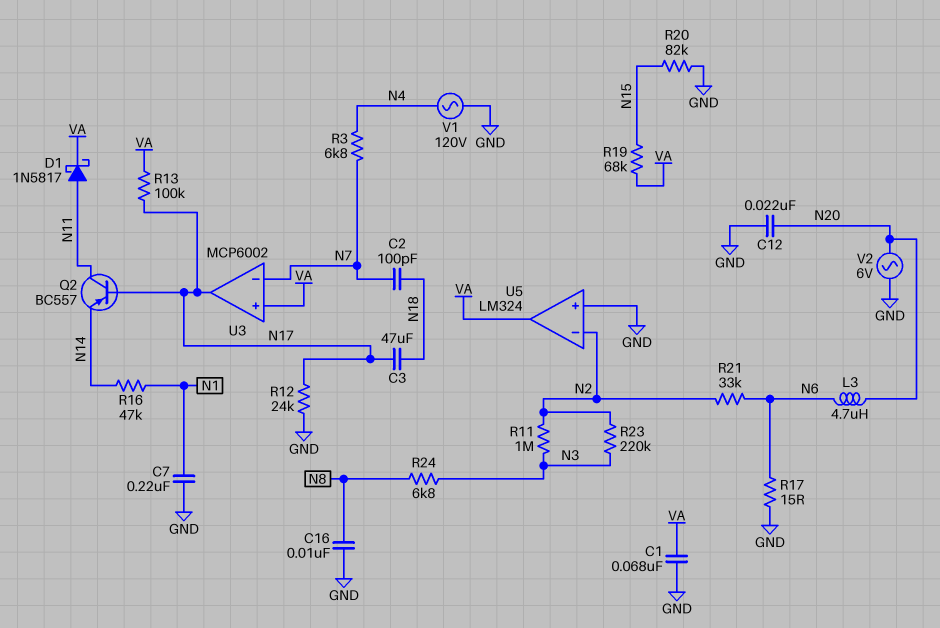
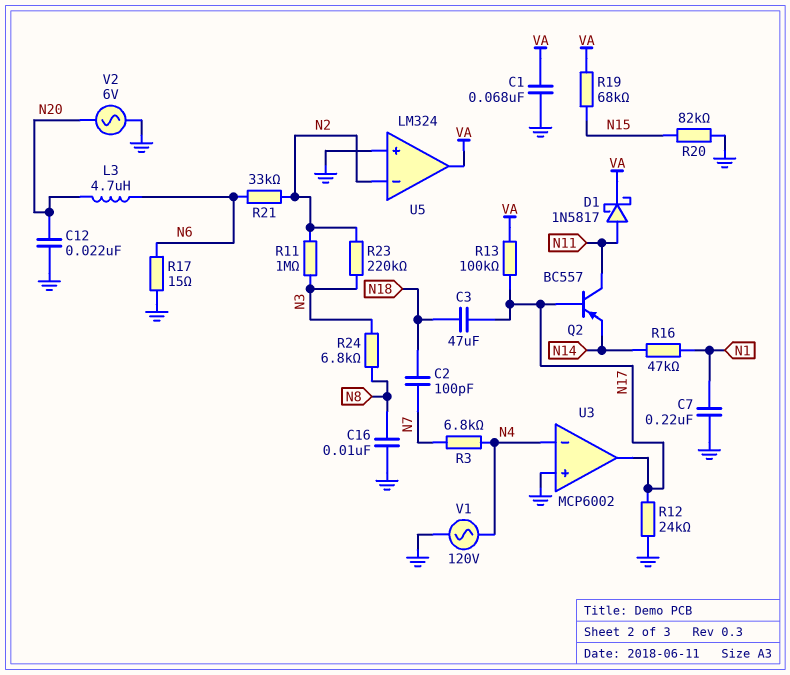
U3 pin in+: VA -> GND
U3 pin in-: N7 -> N4

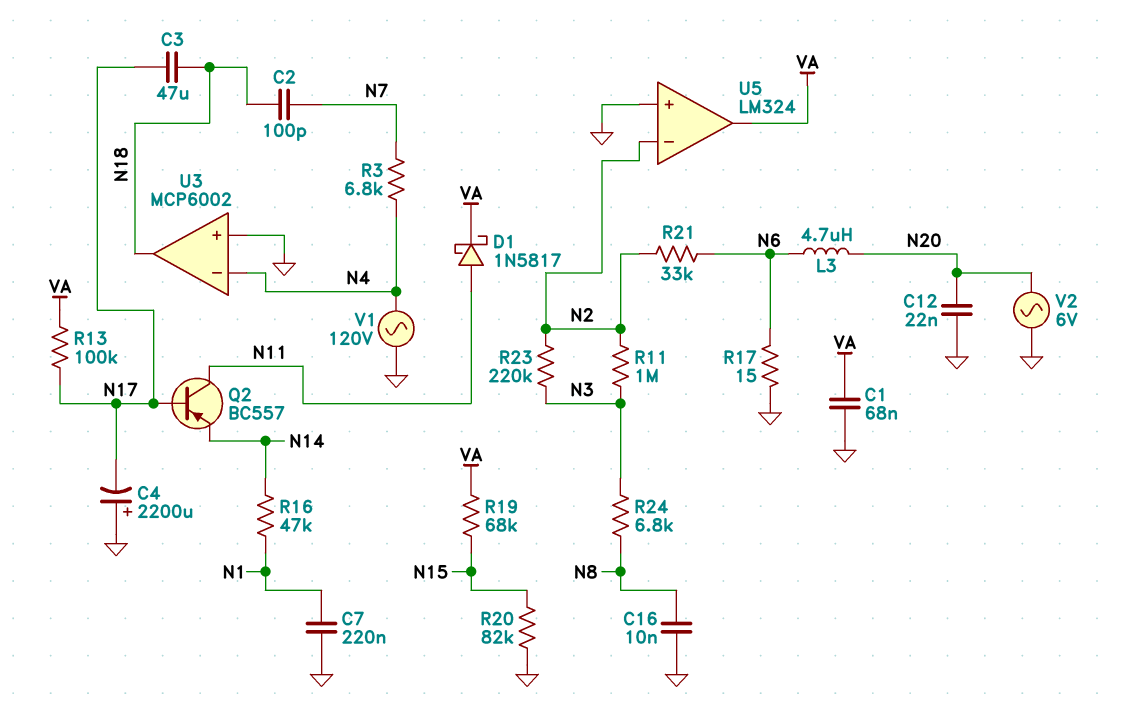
C4: none -> 2200uF (plus GND, minus N17)
R12: 24k (GND, N17) -> none
U3 pin out: N17 -> N18

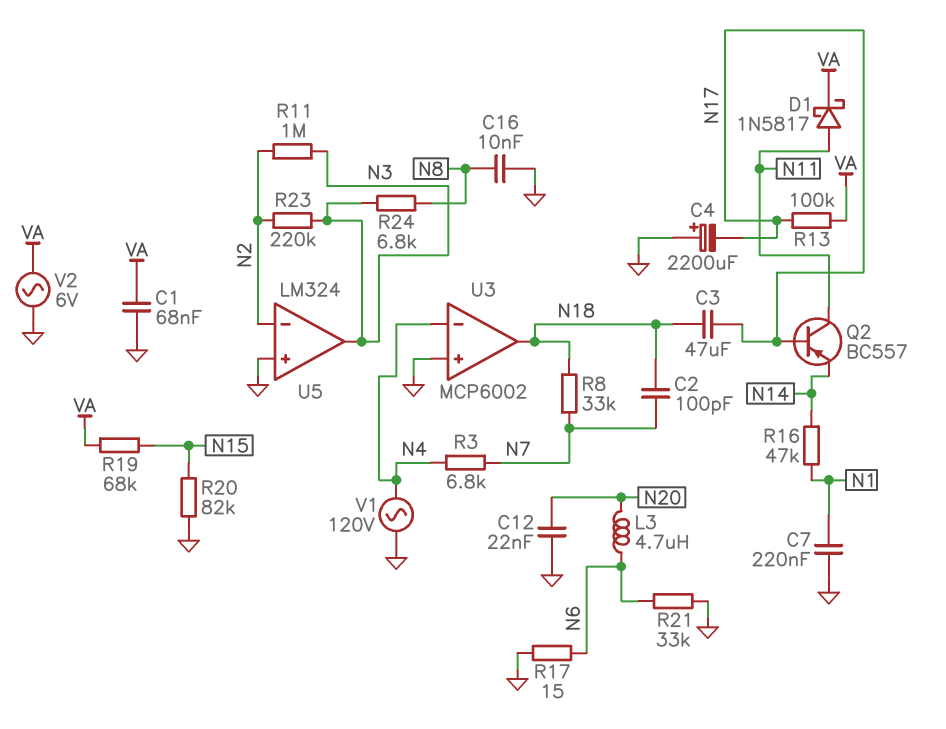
R8: none -> 33k (N7, N18)
R21: 33k (N2, N6) -> 33k (GND, N6)
U5 pin out: VA -> N3
V2: AC 6V (GND, N20) -> AC 6V (GND, VA)

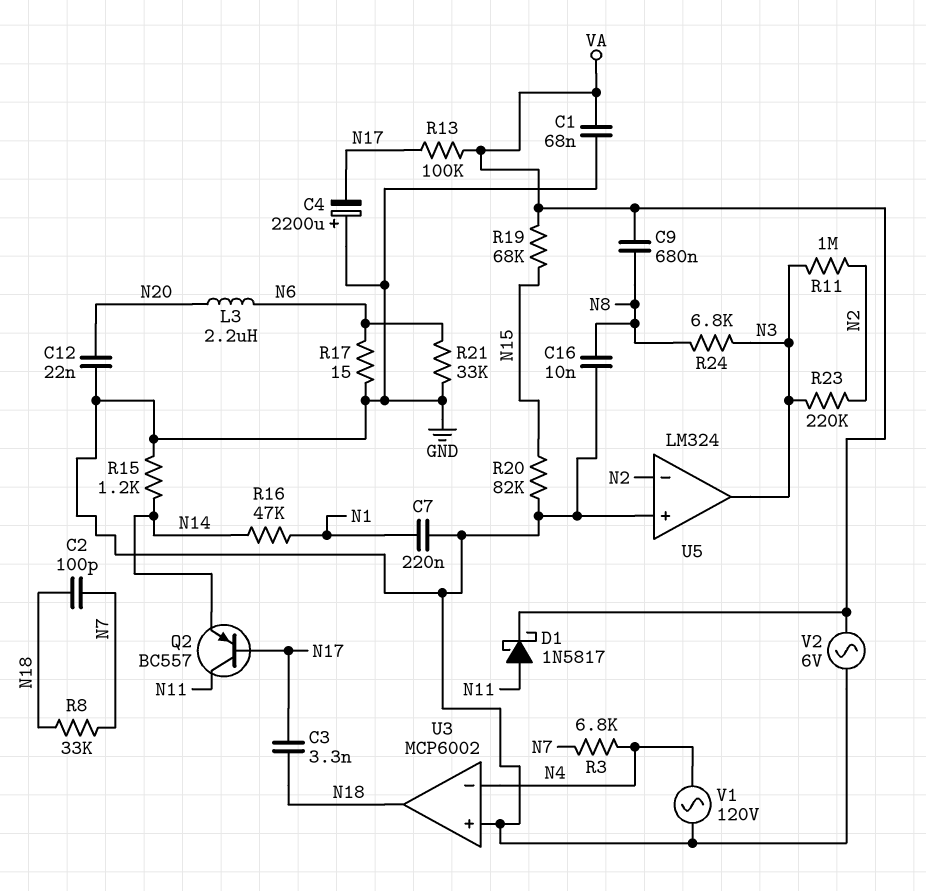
C3: 47uF (N17, N18) -> 3.3nF (N17, N18)
C9: none -> 680nF (N8, VA)
L3: 4.7uH (N6, N20) -> 2.2uH (N6, N20)
R15: none -> 1.2k (GND, N14)

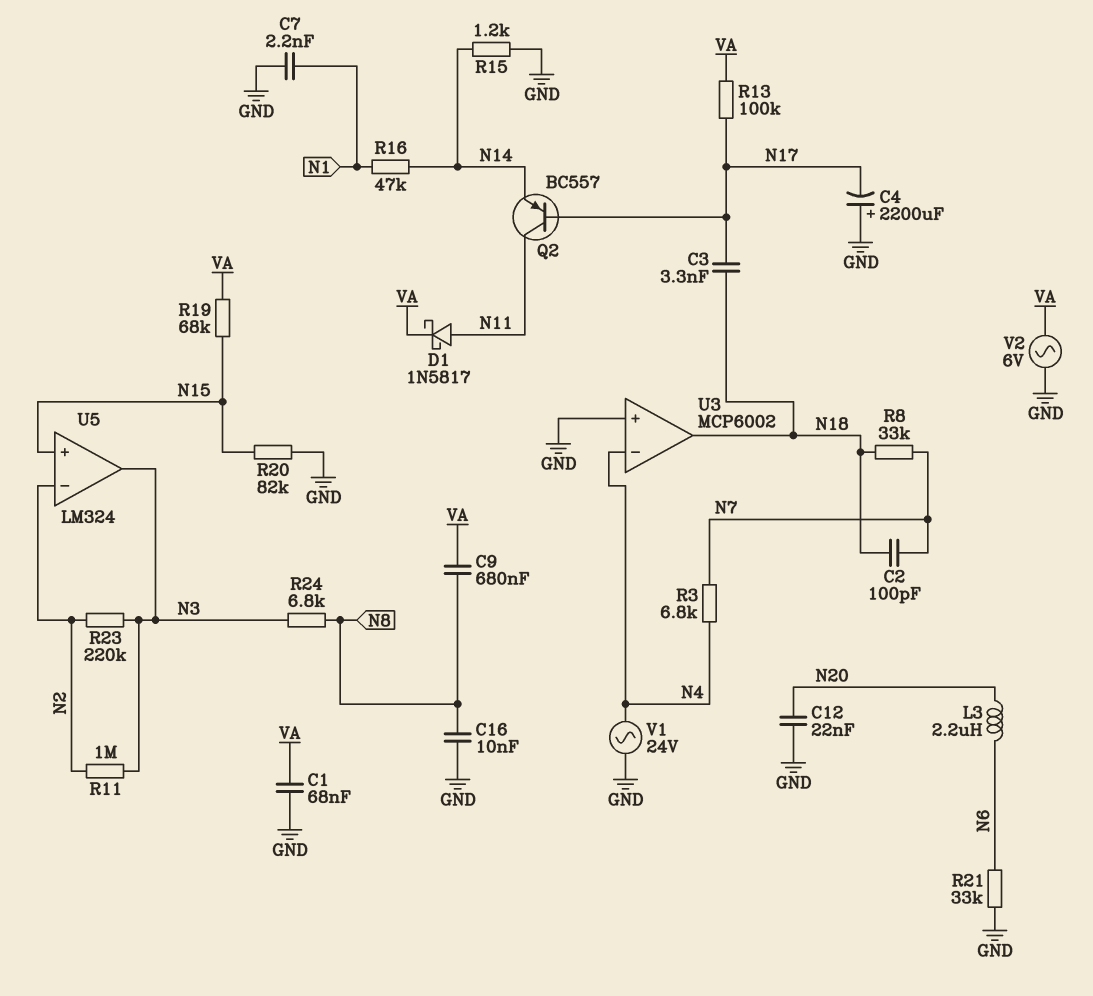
C7: 220nF (GND, N1) -> 2.2nF (GND, N1)
R17: 15 (GND, N6) -> none
U5 pin in+: GND -> N15
V1: AC 120V (GND, N4) -> AC 24V (GND, N4)

